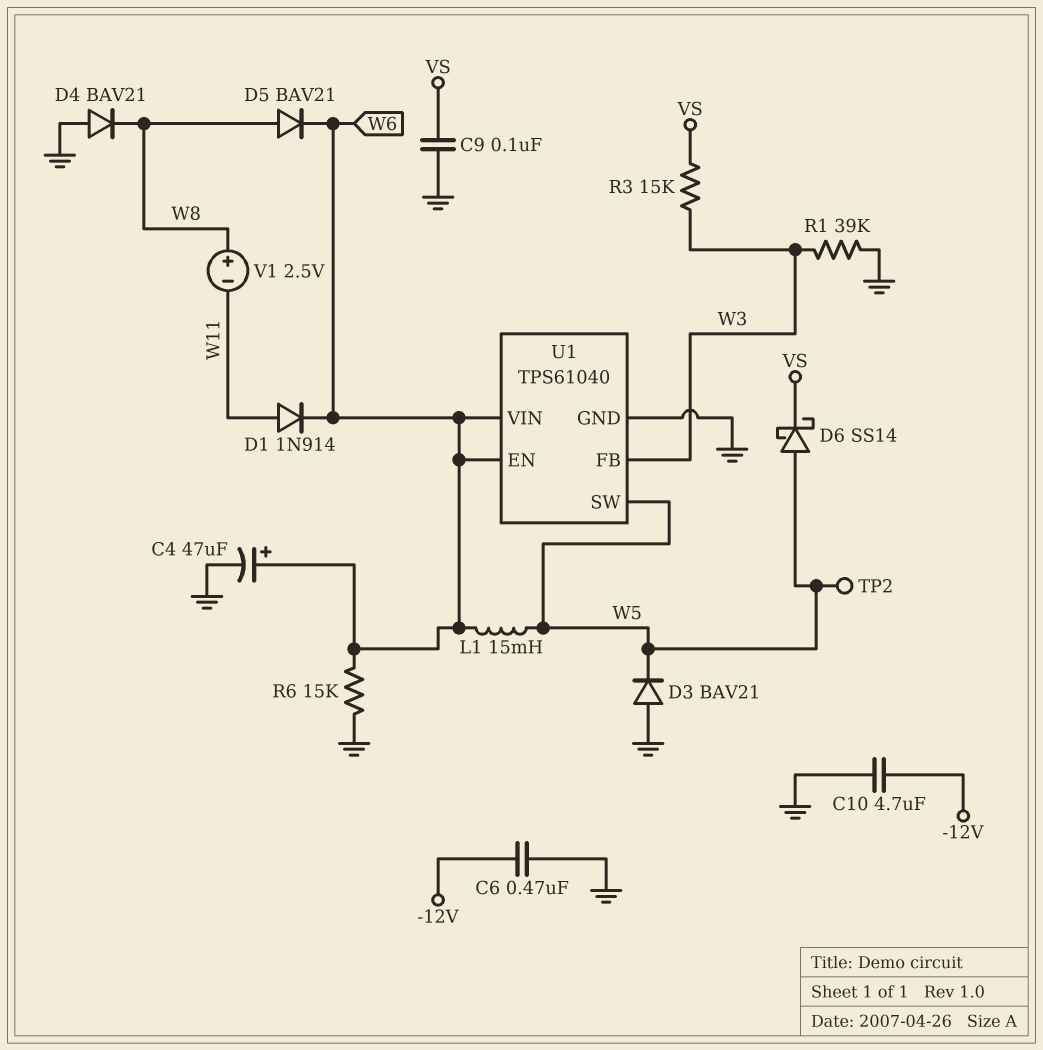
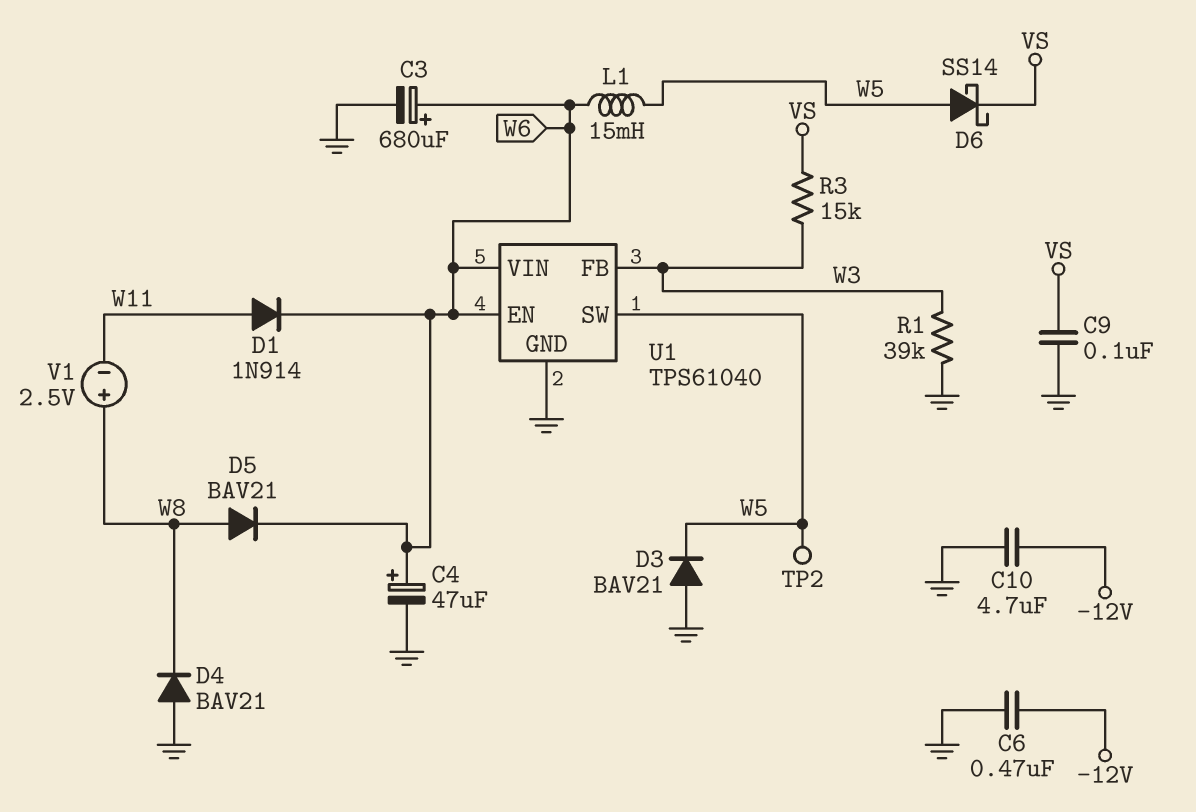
C3: none -> 680uF (plus W6, minus GND)
R6: 15k (GND, W6) -> none

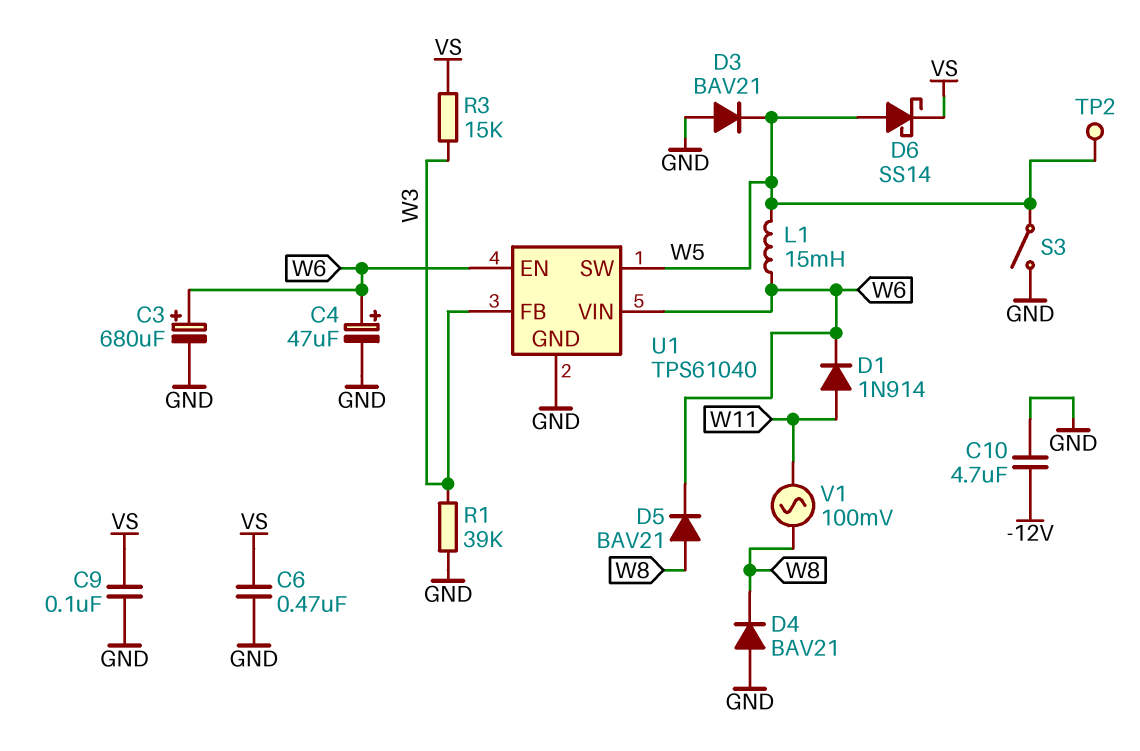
C6: 470nF (-12V, GND) -> 470nF (GND, VS)
S3: none -> switch (GND, W5)
V1: 2.5V (plus W8, minus W11) -> AC 100mV (W8, W11)

